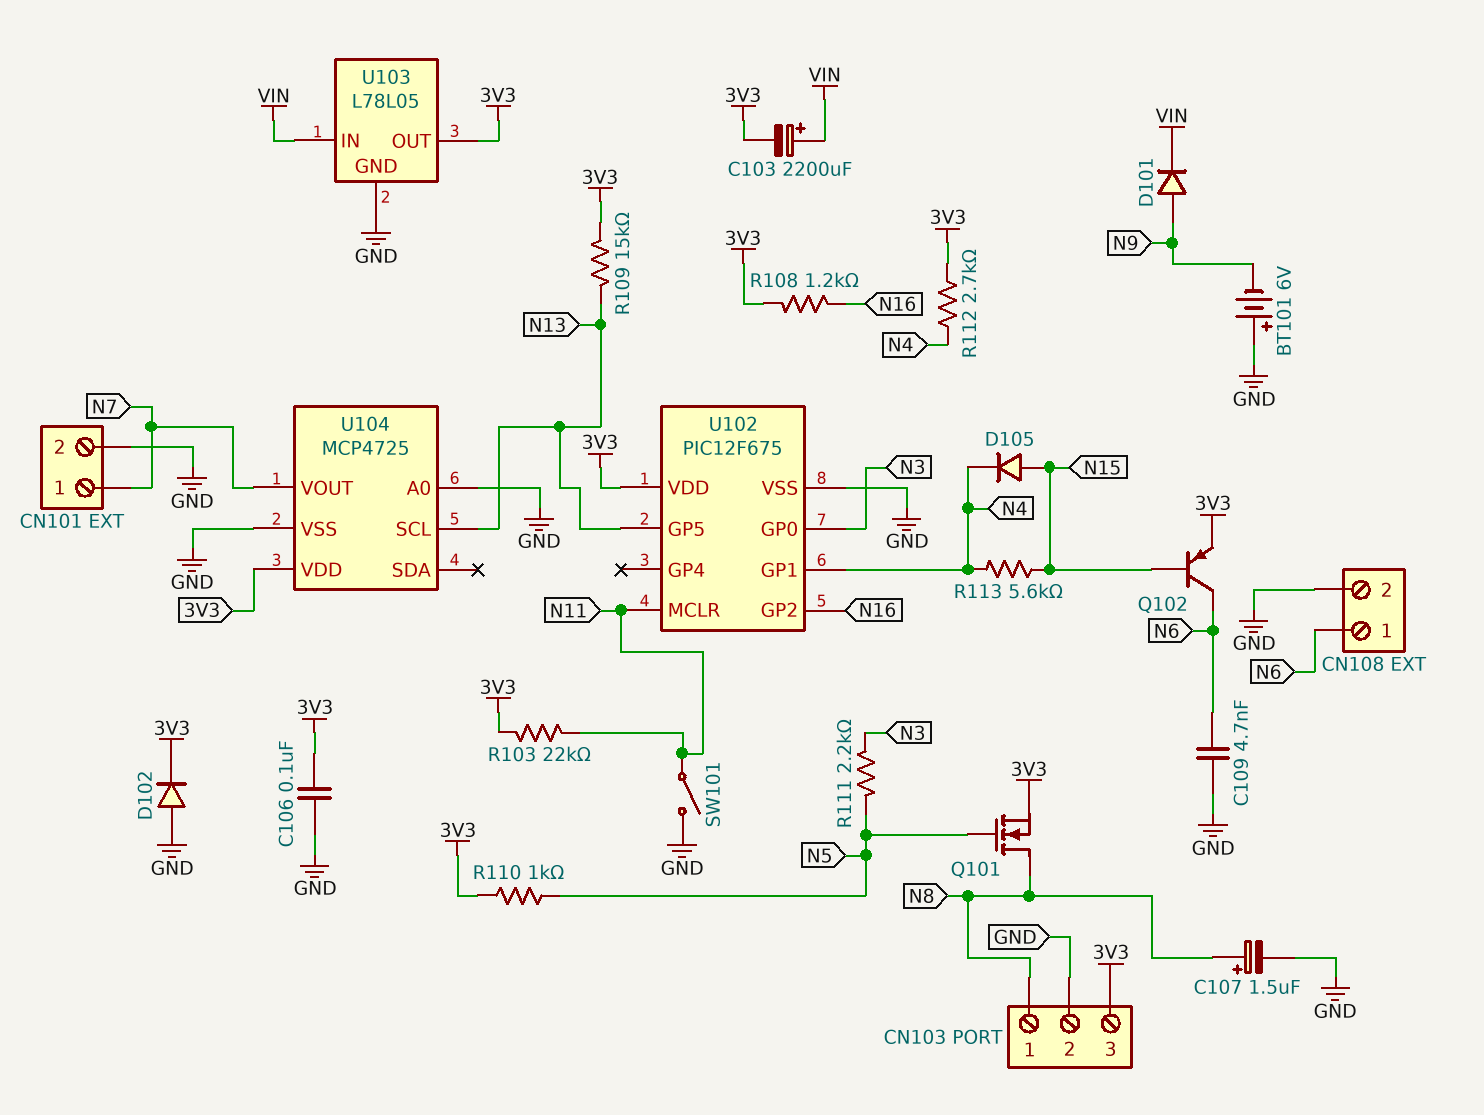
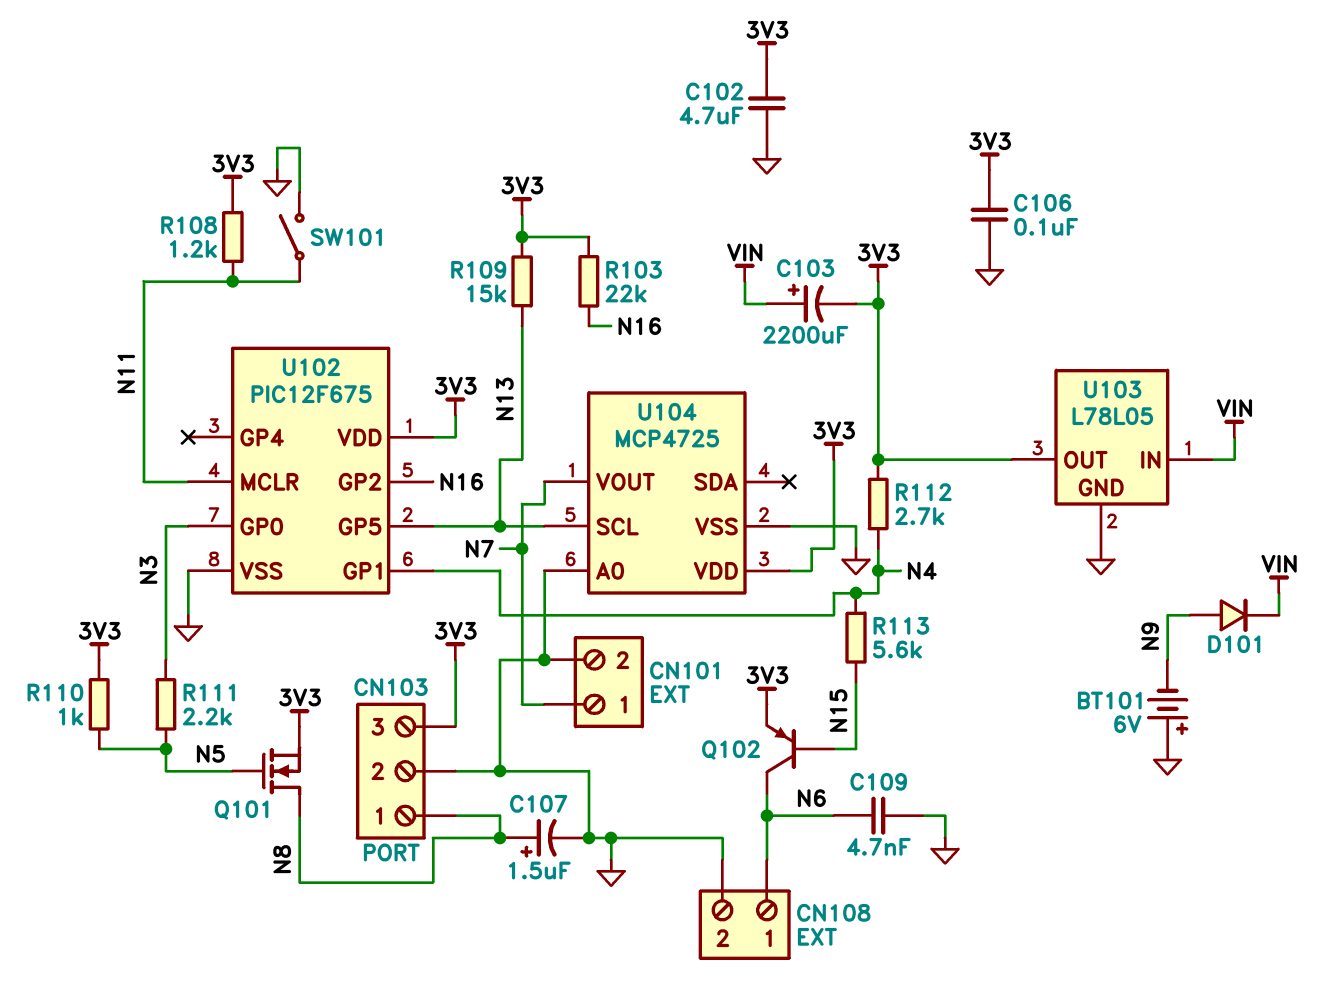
C102: none -> 4.7uF (3V3, GND)
D102: diode (A GND, K 3V3) -> none
D105: diode (A N15, K N4) -> none
R103: 22k (3V3, N11) -> 22k (3V3, N16)
R108: 1.2k (3V3, N16) -> 1.2k (3V3, N11)

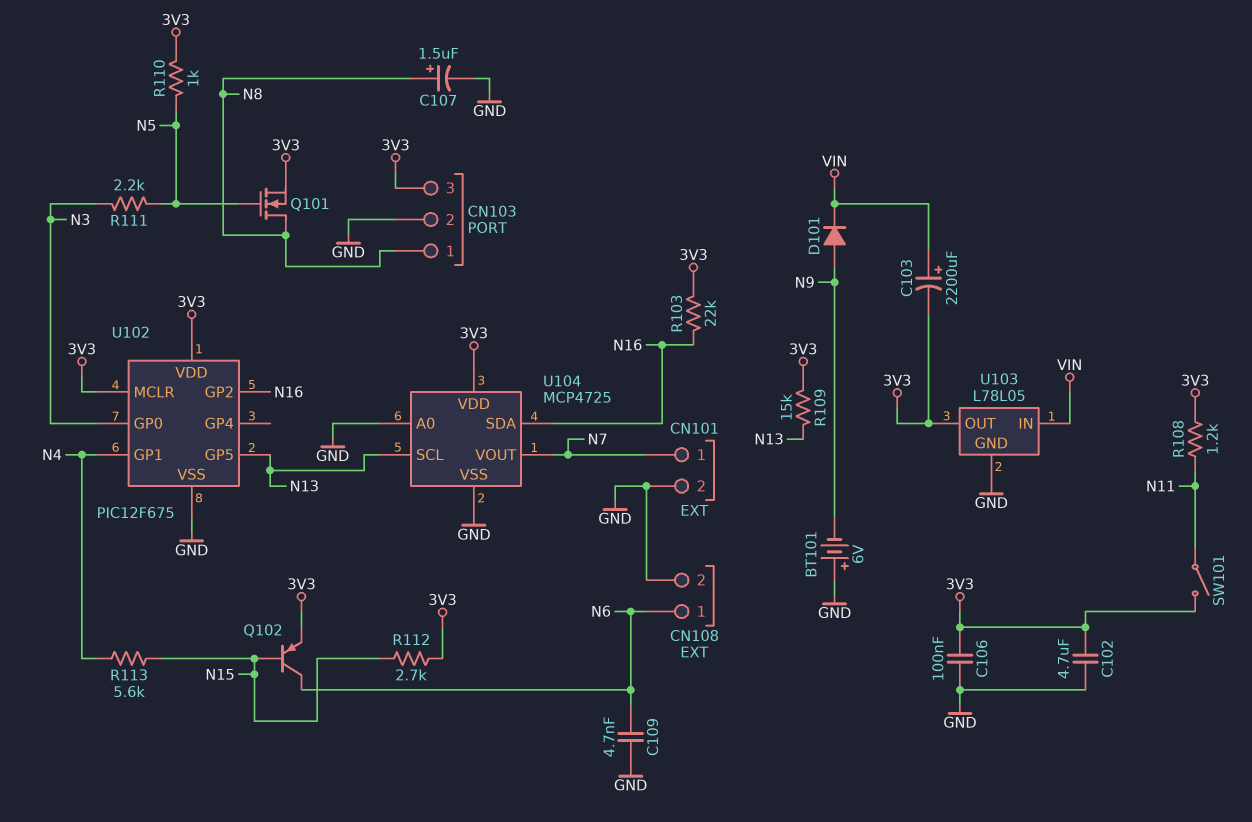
R112: 2.7k (3V3, N4) -> 2.7k (3V3, N15)
SW101: switch (GND, N11) -> switch (3V3, N11)
U102 pin MCLR: N11 -> 3V3
U104 pin SDA: none -> N16

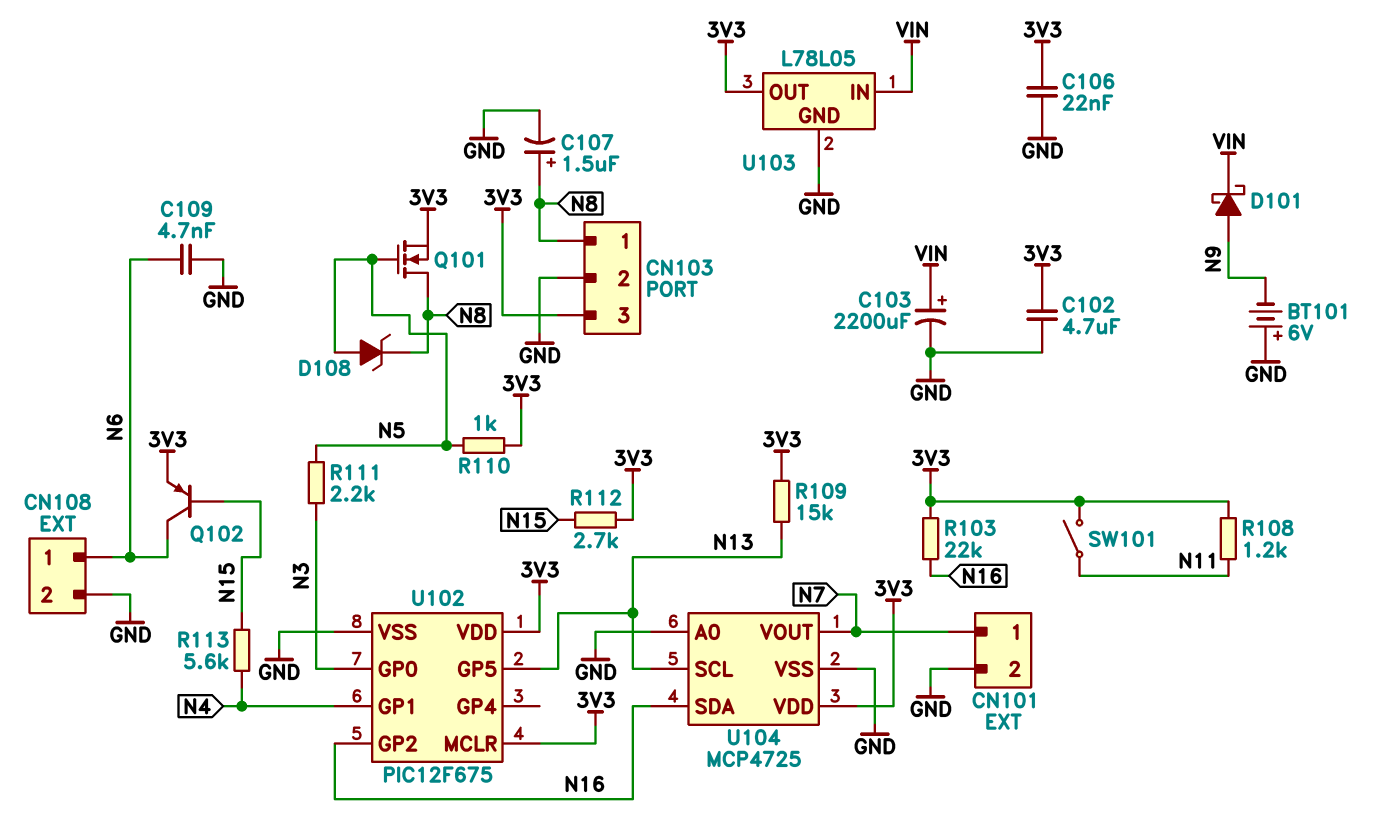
C103: 2200uF (plus VIN, minus 3V3) -> 2200uF (plus VIN, minus GND)
C106: 100nF (3V3, GND) -> 22nF (3V3, GND)
D101: diode (A N9, K VIN) -> schottky (A N9, K VIN)
D108: none -> zener (A N5, K N8)

